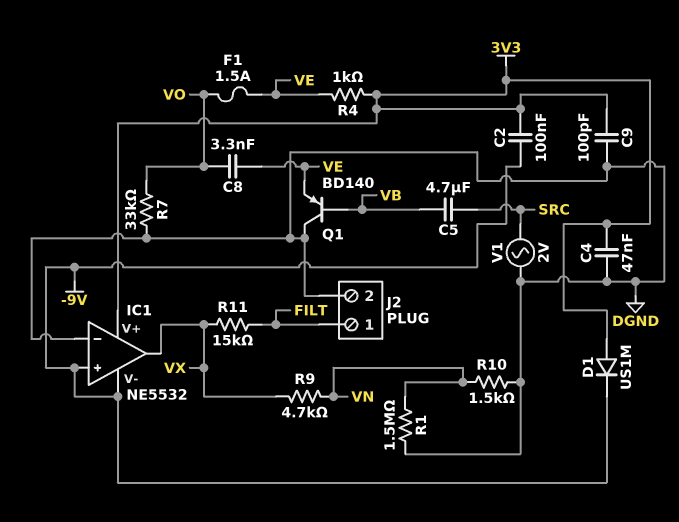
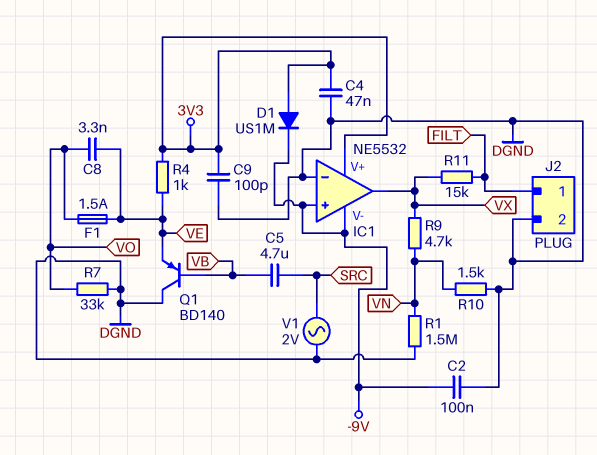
C2: 100nF (-9V, 3V3) -> 100nF (-9V, DGND)

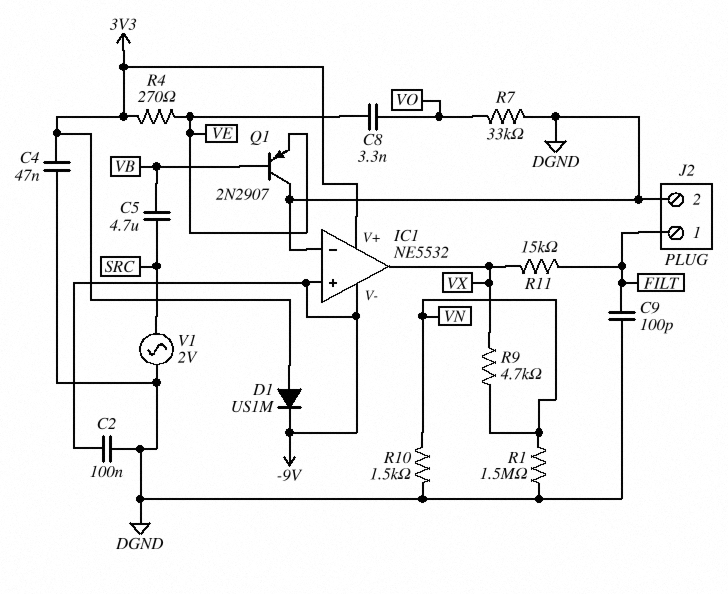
C9: 100pF (3V3, DGND) -> 100pF (DGND, FILT)
F1: 1.5A (VE, VO) -> none
Q1: PNP BD140 (B VB, C DGND, E VE) -> PNP 2N2907 (B VB, C DGND, E VE)
R4: 1k (3V3, VE) -> 270 (3V3, VE)

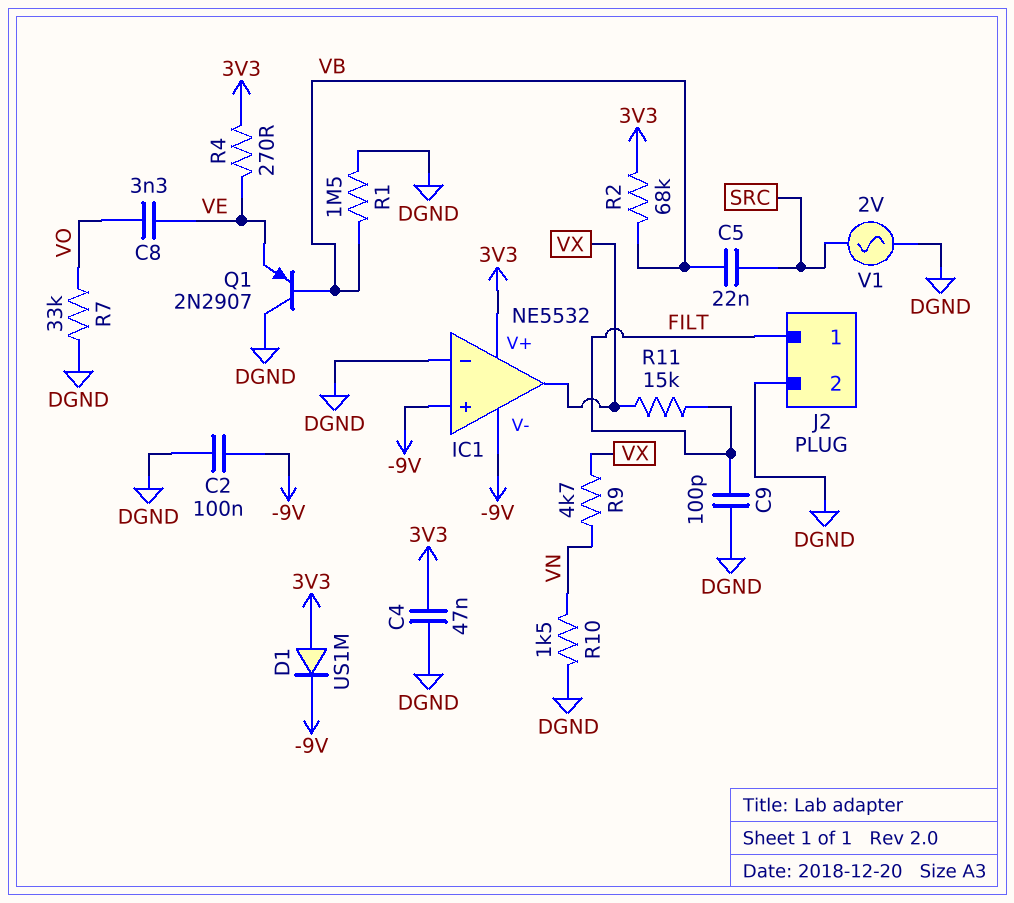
C5: 4.7uF (SRC, VB) -> 22nF (SRC, VB)
R1: 1.5M (DGND, VN) -> 1.5M (DGND, VB)
R2: none -> 68k (3V3, VB)

